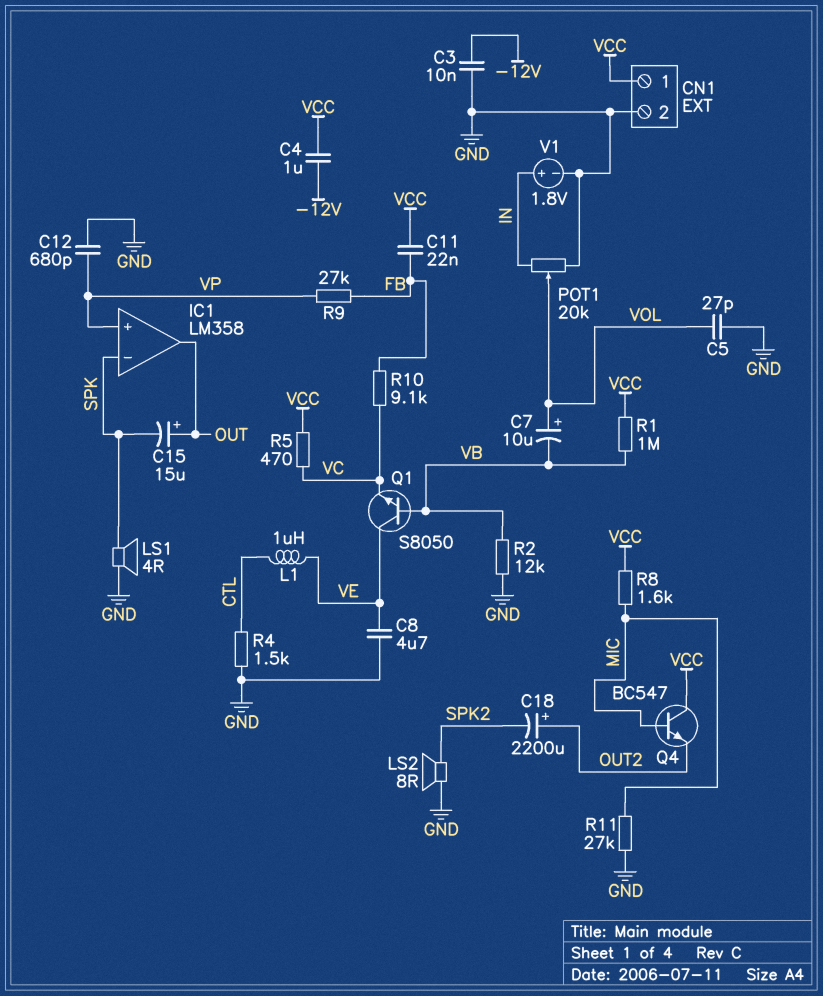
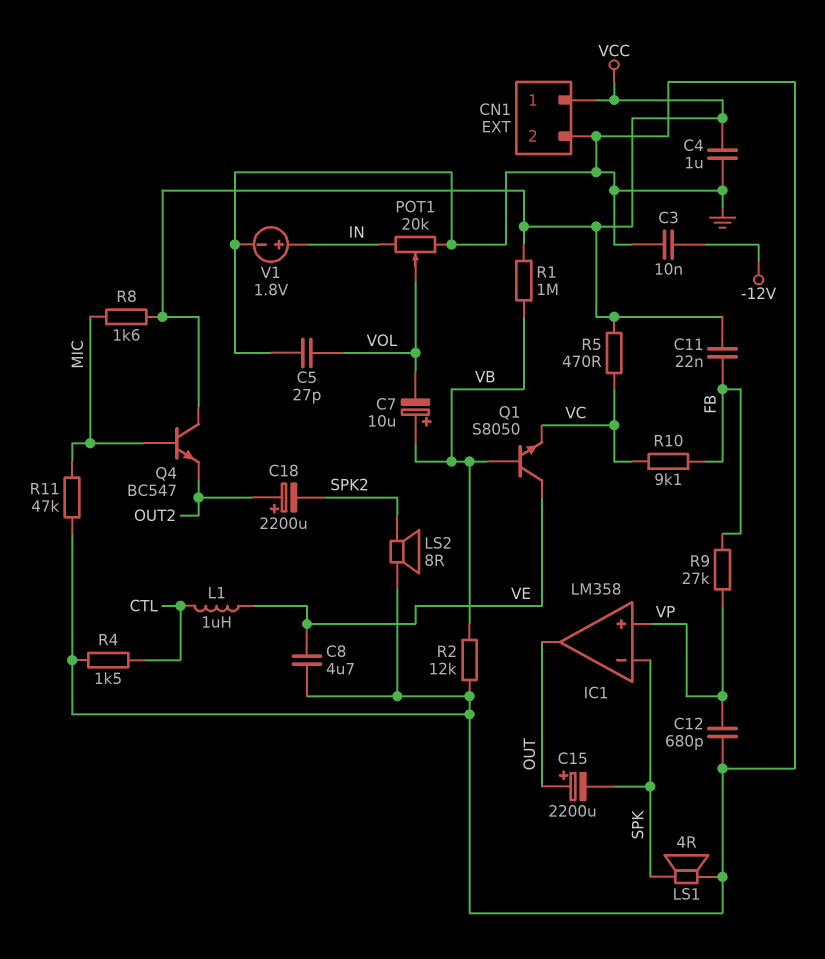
C4: 1uF (-12V, VCC) -> 1uF (GND, VCC)
C7: 10uF (plus VOL, minus VB) -> 10uF (plus VB, minus VOL)
C15: 15uF (plus OUT, minus SPK) -> 2200uF (plus OUT, minus SPK)
R11: 27k (GND, MIC) -> 47k (GND, MIC)

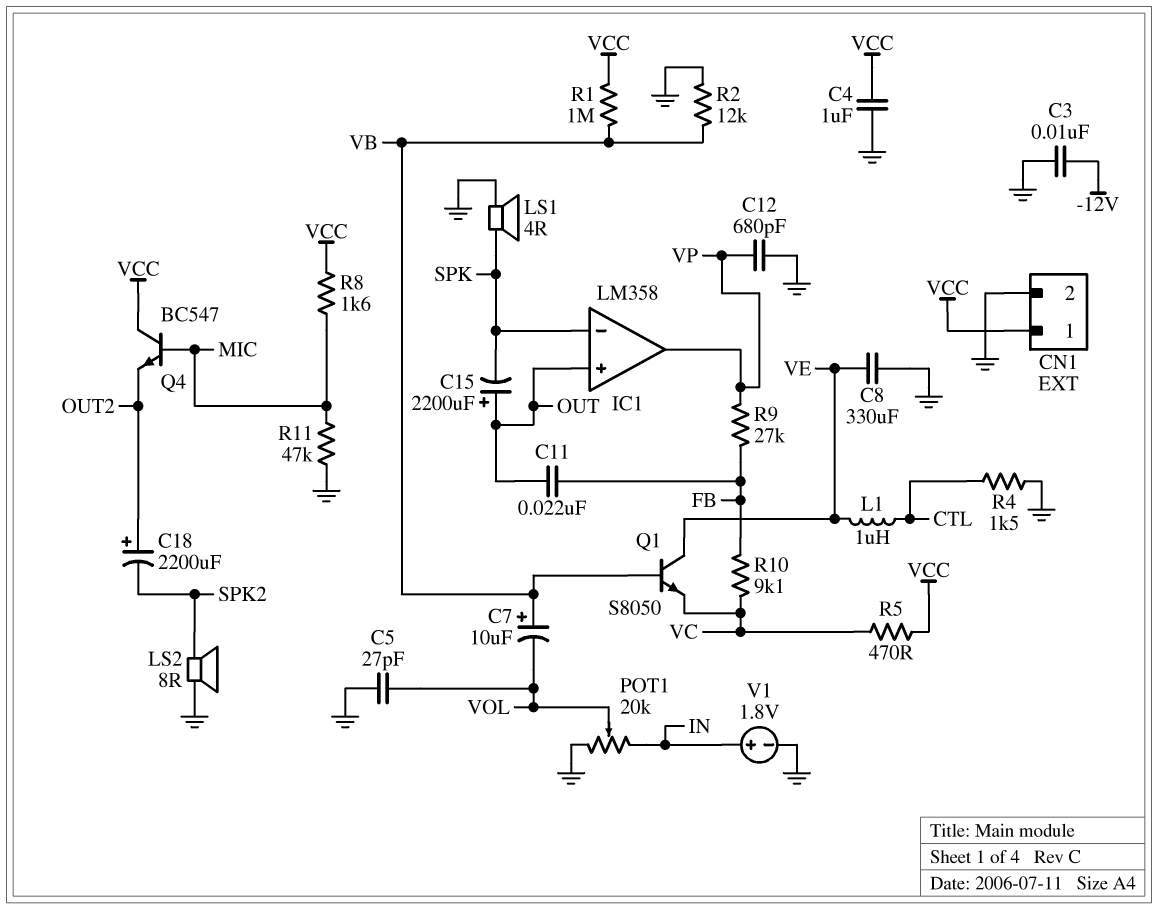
C8: 4.7uF (GND, VE) -> 330uF (GND, VE)
C11: 22nF (FB, VCC) -> 22nF (FB, OUT)
IC1 pin in+: VP -> OUT
IC1 pin out: OUT -> VP

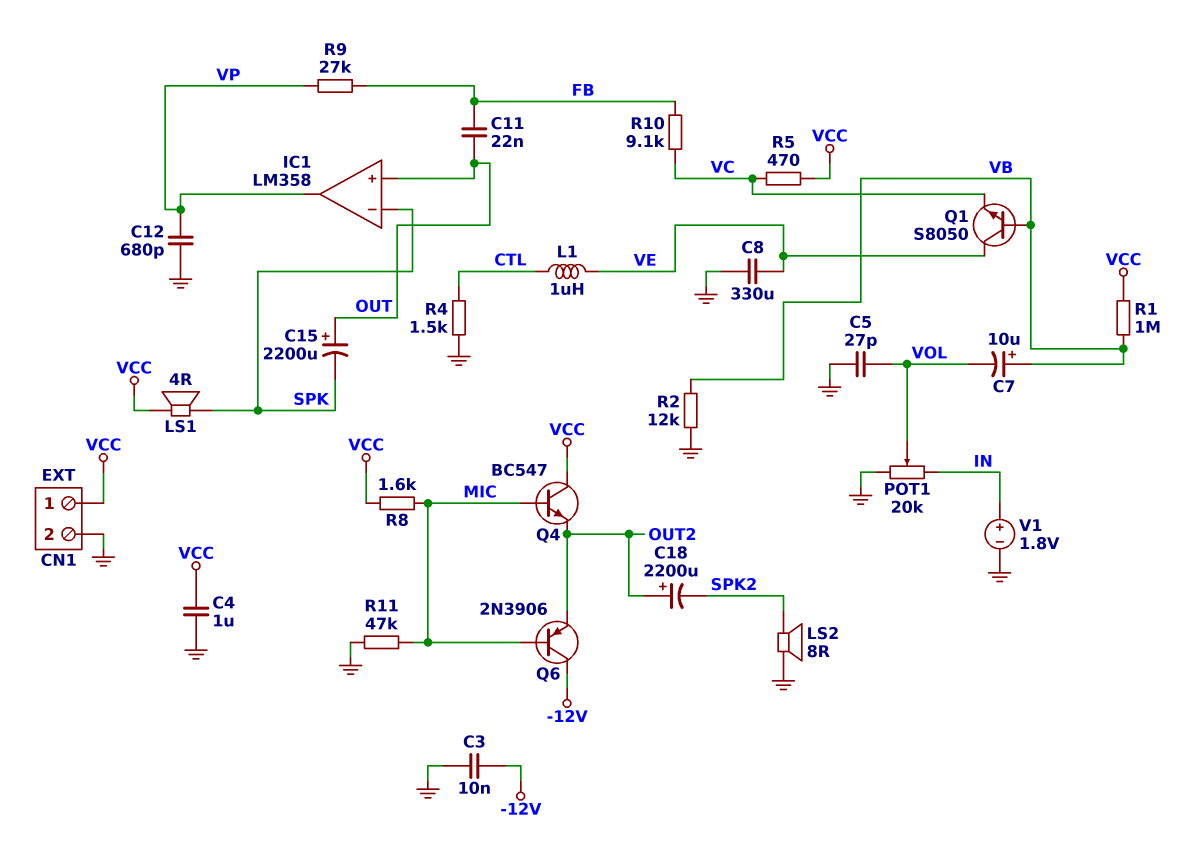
LS1: speaker 4R (GND, SPK) -> speaker 4R (SPK, VCC)
Q6: none -> PNP 2N3906 (B MIC, C -12V, E OUT2)

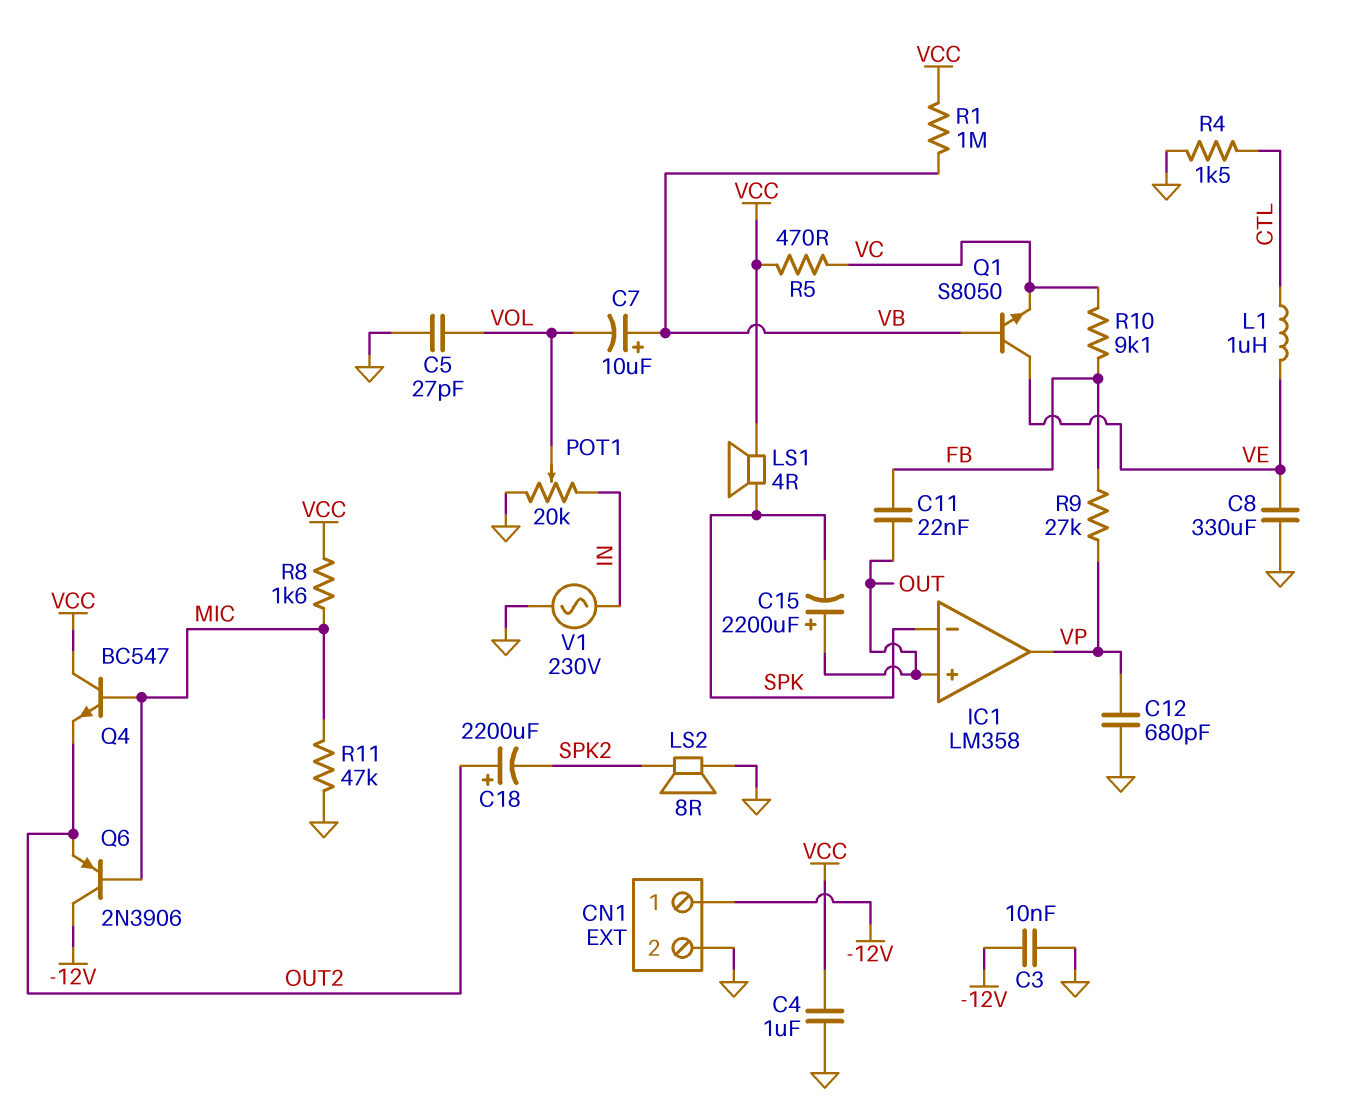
CN1 pin 1: VCC -> -12V
R2: 12k (GND, VB) -> none
V1: 1.8V (plus IN, minus GND) -> AC 230V (GND, IN)

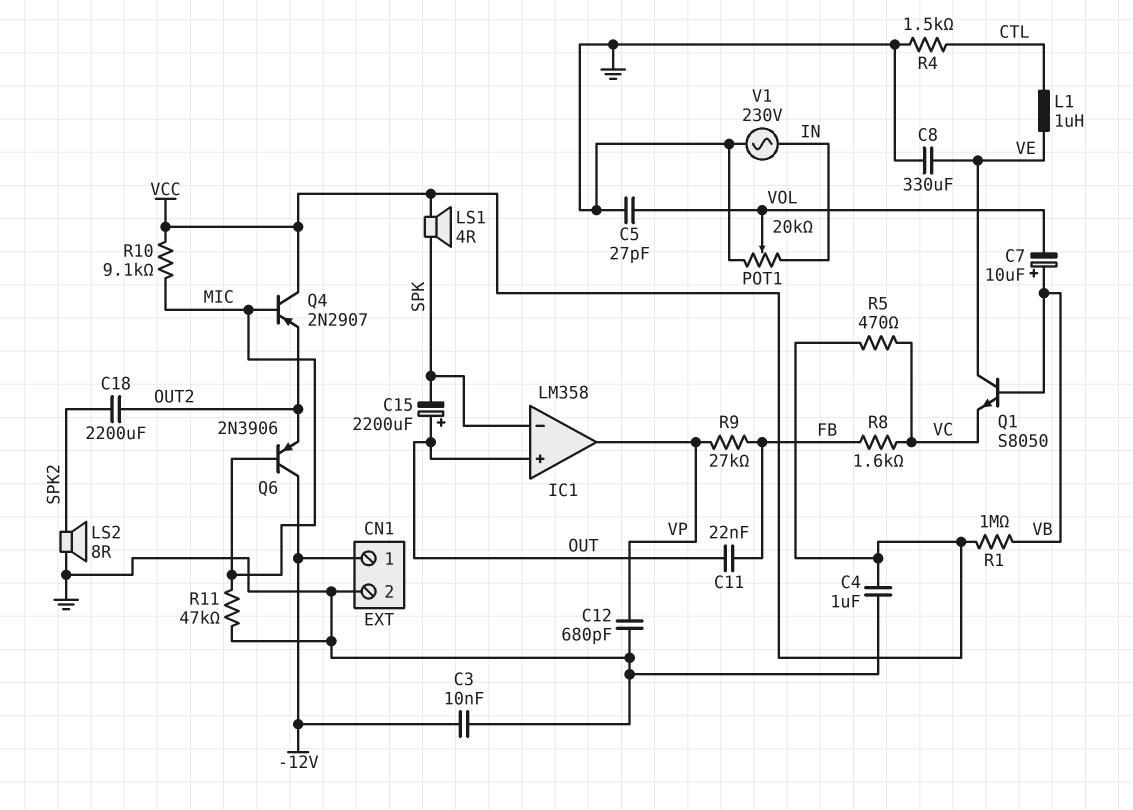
C18: 2200uF (plus OUT2, minus SPK2) -> 2200uF (OUT2, SPK2)
Q4: NPN BC547 (B MIC, C VCC, E OUT2) -> PNP 2N2907 (B MIC, C VCC, E OUT2)
R8: 1.6k (MIC, VCC) -> 1.6k (FB, VC)
R10: 9.1k (FB, VC) -> 9.1k (MIC, VCC)

